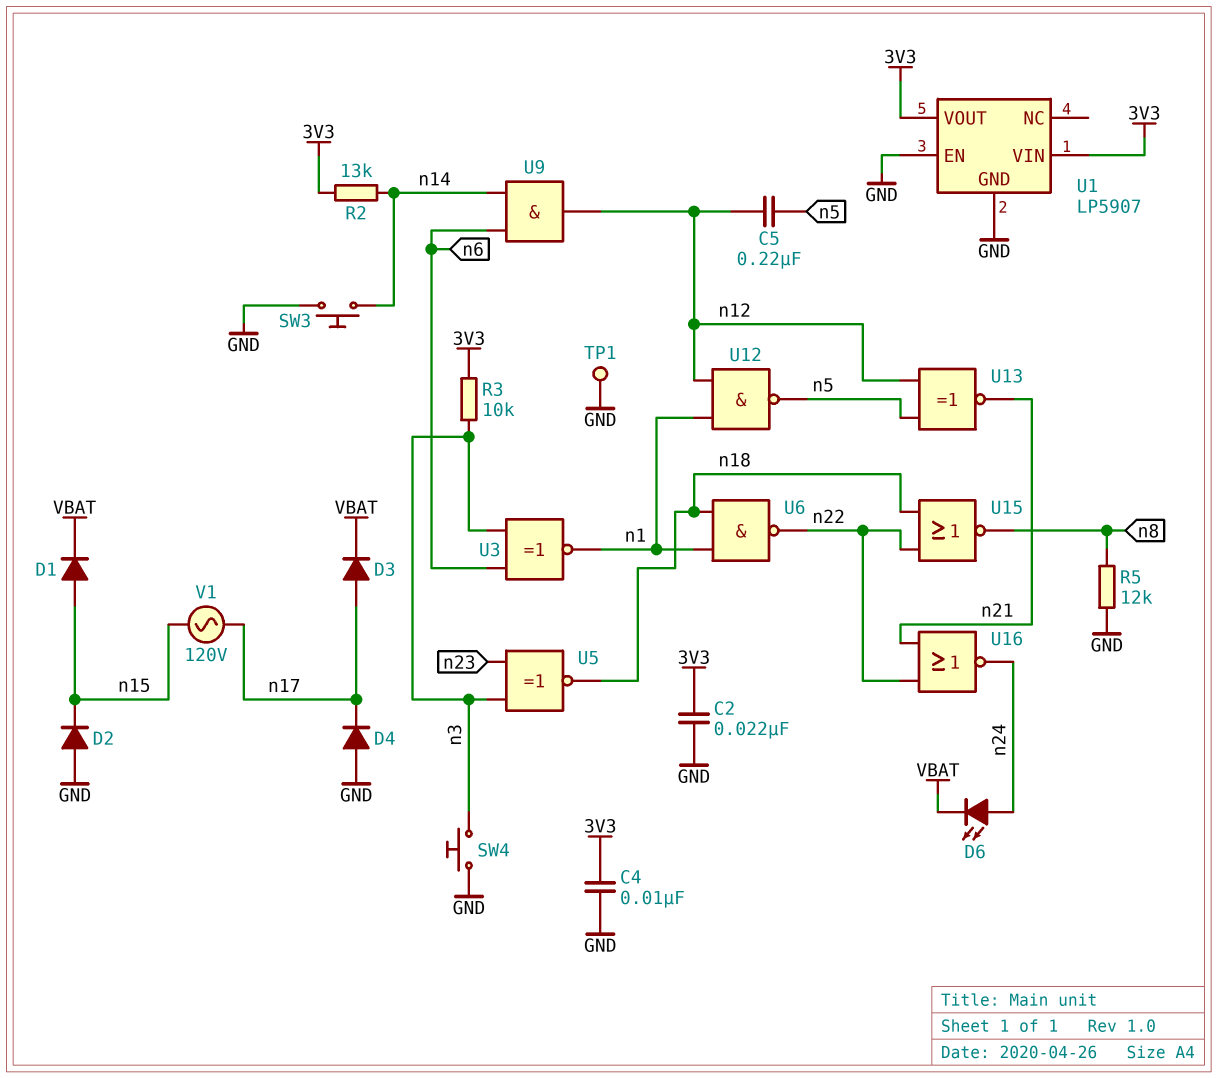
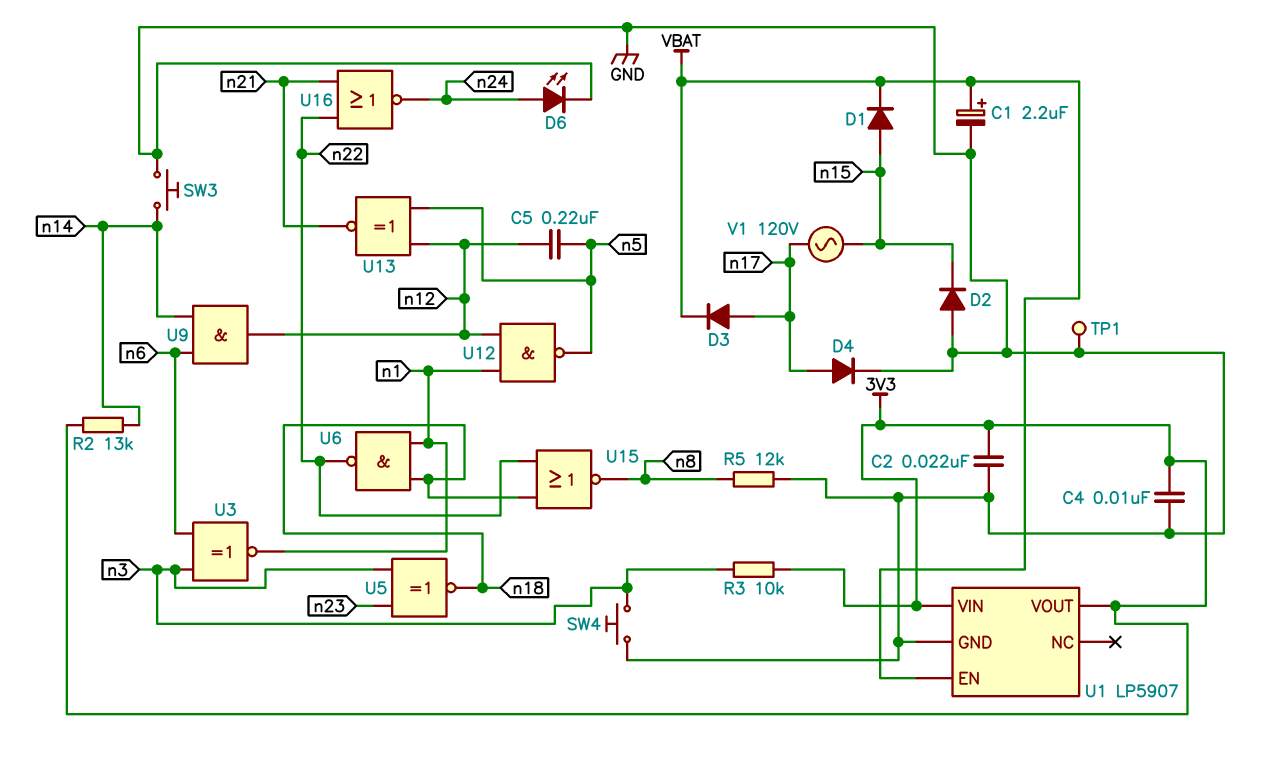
C1: none -> 2.2uF (plus VBAT, minus GND)
D4: diode (A GND, K n17) -> diode (A n17, K GND)
D6: LED (A n24, K VBAT) -> LED (A n24, K GND)
U1 pin EN: GND -> VBAT

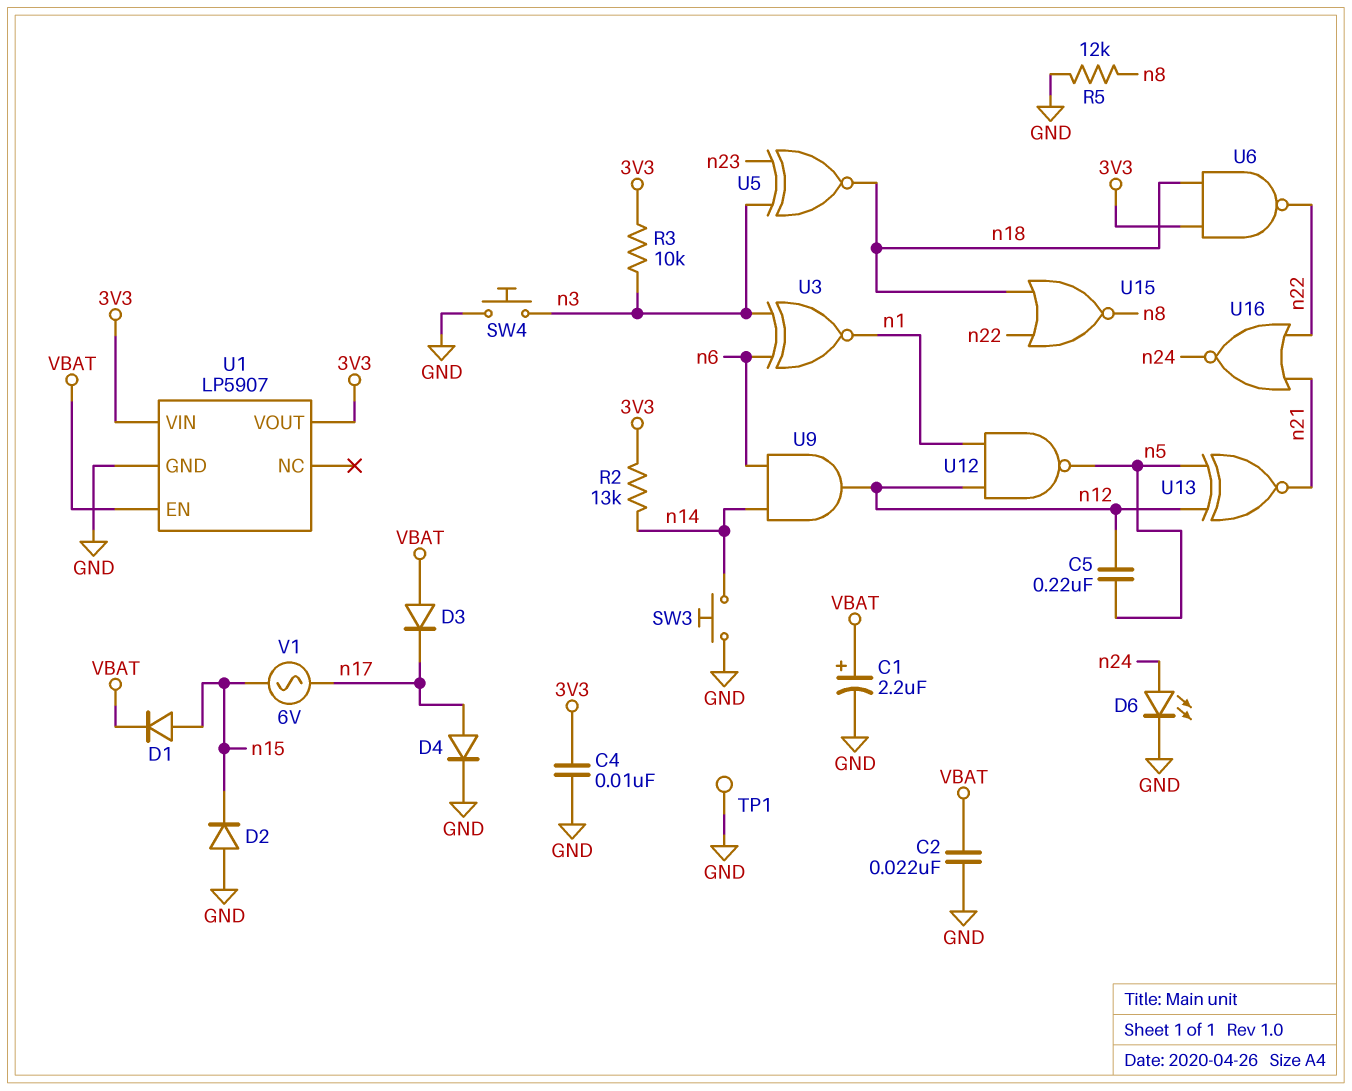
C2: 22nF (3V3, GND) -> 22nF (GND, VBAT)
D3: diode (A n17, K VBAT) -> diode (A VBAT, K n17)
U6: NAND (in n1, in n18, out n22) -> NAND (in 3V3, in n18, out n22)
V1: AC 120V (n15, n17) -> AC 6V (n15, n17)

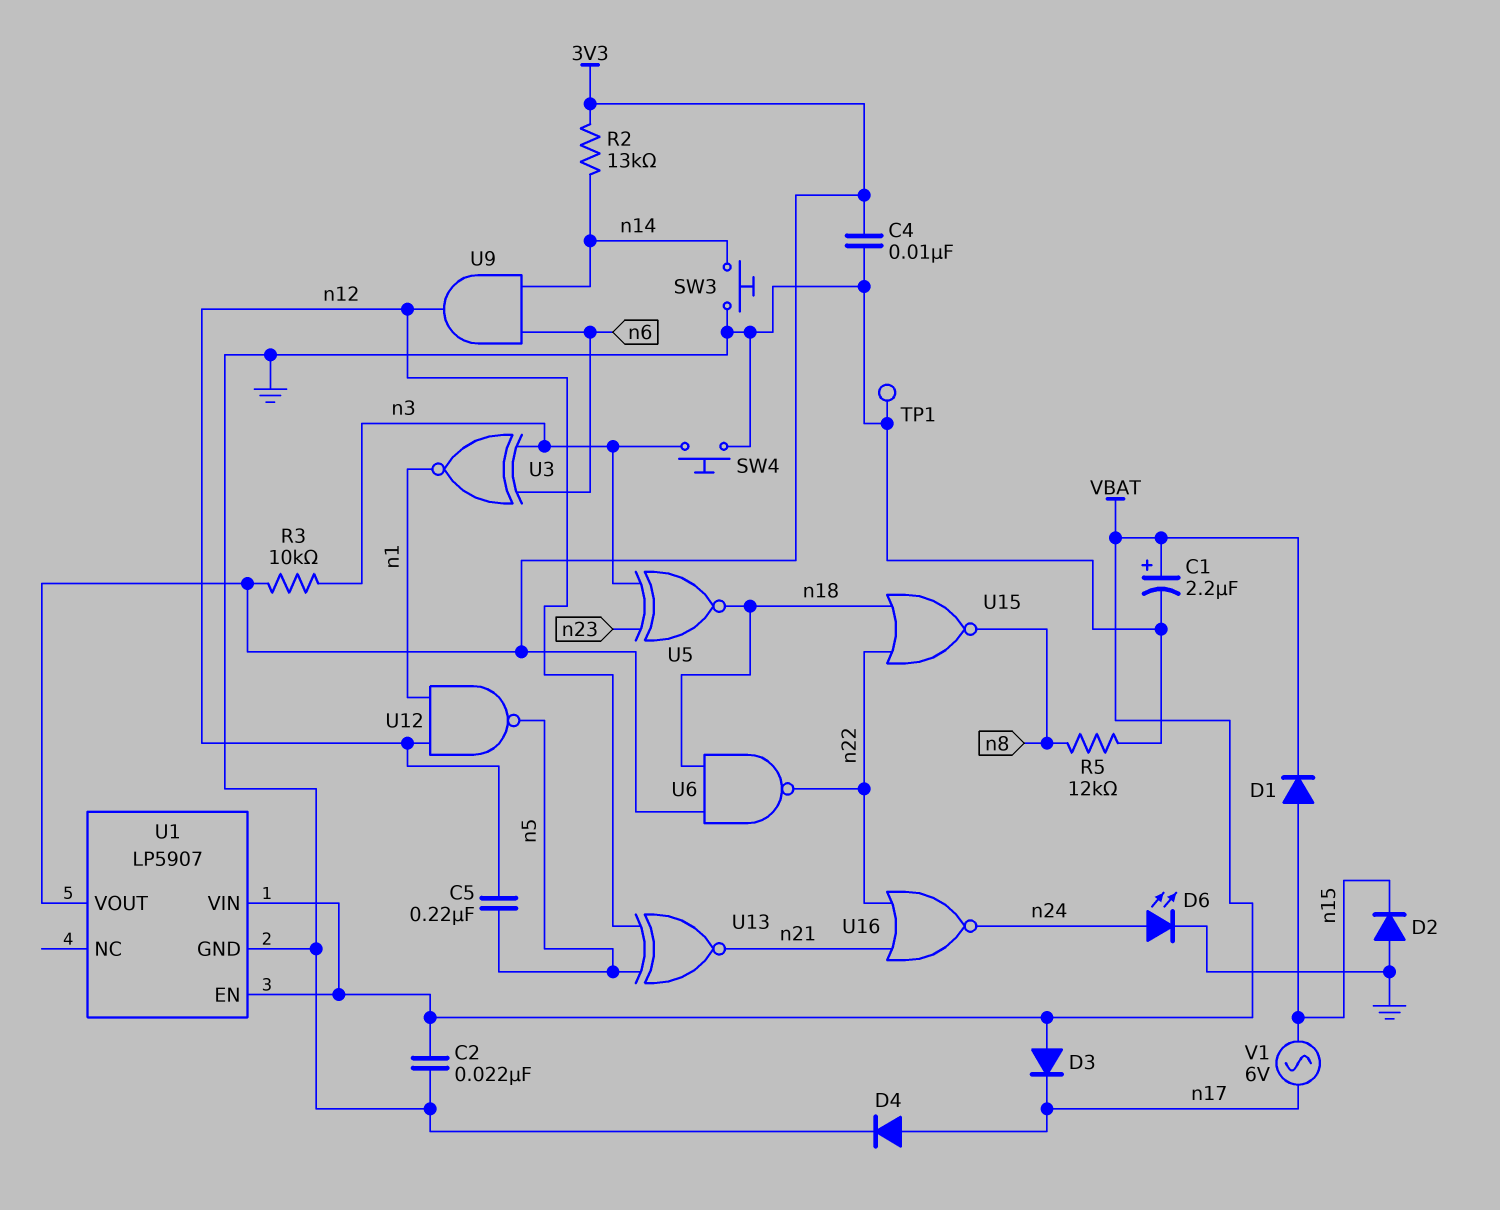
U1 pin VIN: 3V3 -> VBAT

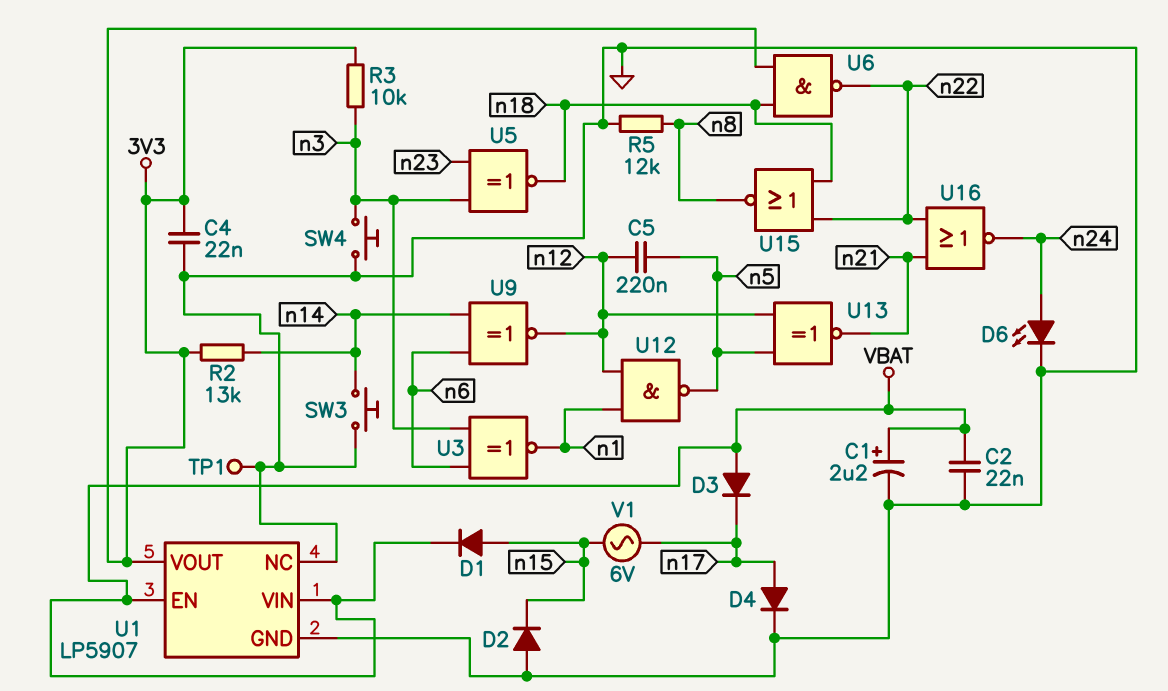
C4: 10nF (3V3, GND) -> 22nF (3V3, GND)
U1 pin NC: none -> GND
U9: AND (in n6, in n14, out n12) -> XNOR (in n6, in n14, out n12)

